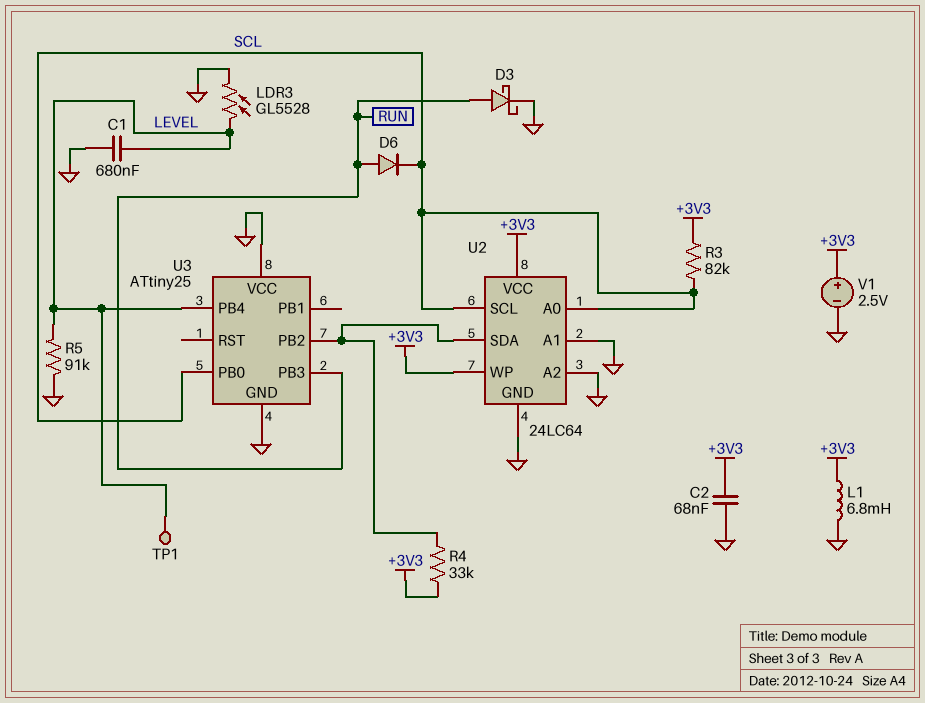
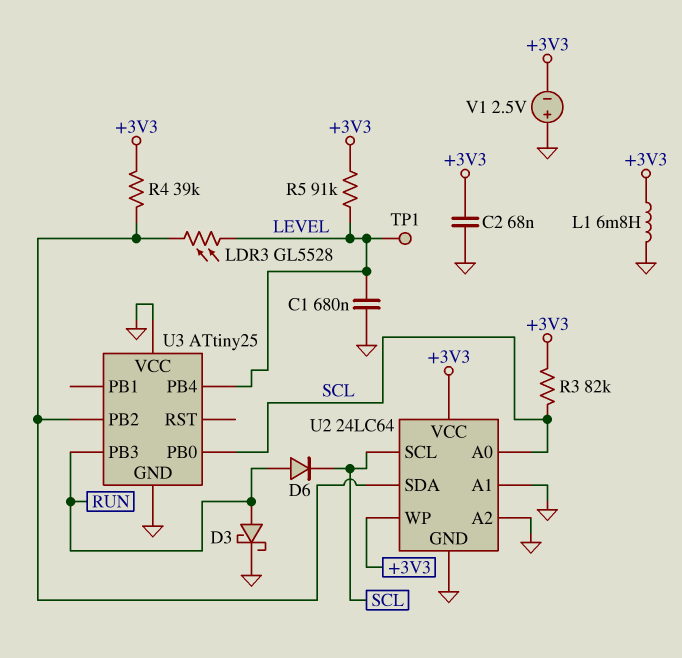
LDR3: GL5528 (GND, LEVEL) -> GL5528 (LEVEL, U2/SDA)
R4: 33k (+3V3, U2/SDA) -> 39k (+3V3, U2/SDA)
R5: 91k (GND, LEVEL) -> 91k (+3V3, LEVEL)
V1: 2.5V (plus +3V3, minus GND) -> 2.5V (plus GND, minus +3V3)

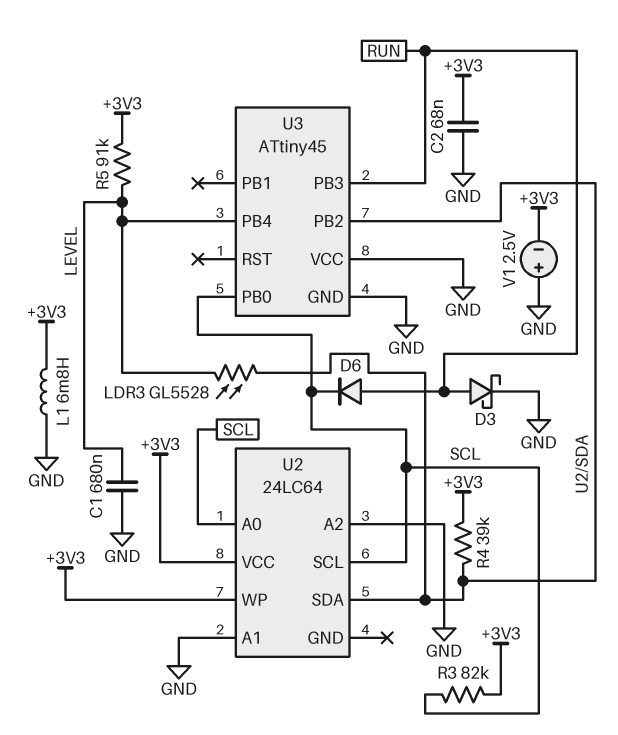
TP1: test point (LEVEL) -> none
U2 pin GND: GND -> none
U3: ATtiny25 -> ATtiny45

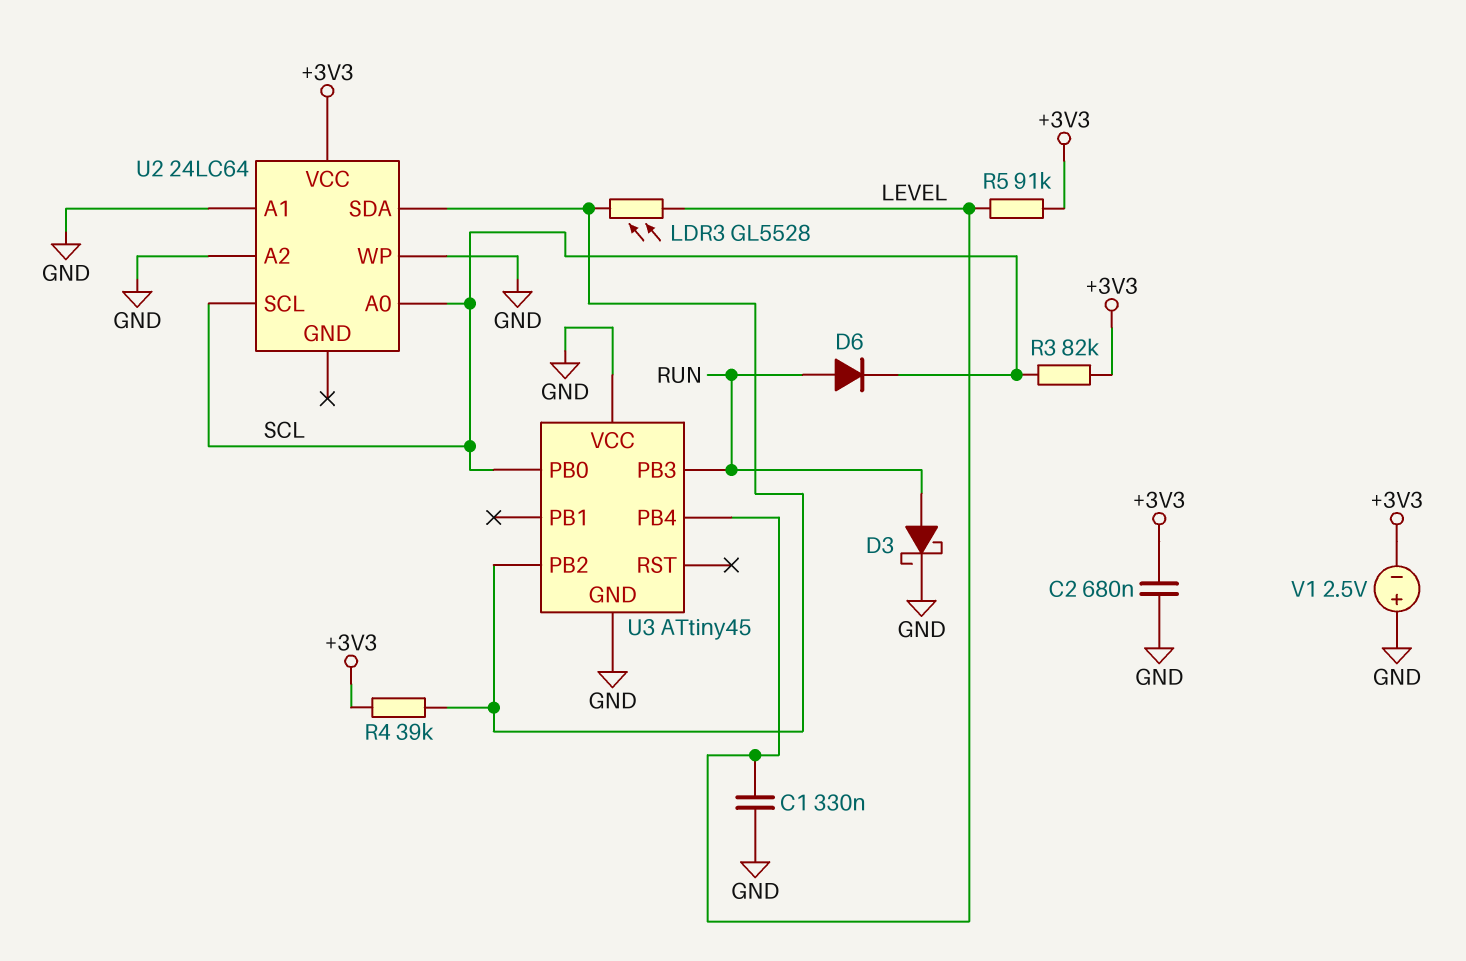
C1: 680nF (GND, LEVEL) -> 330nF (GND, LEVEL)
C2: 68nF (+3V3, GND) -> 680nF (+3V3, GND)
L1: 6.8mH (+3V3, GND) -> none
U2 pin WP: +3V3 -> GND

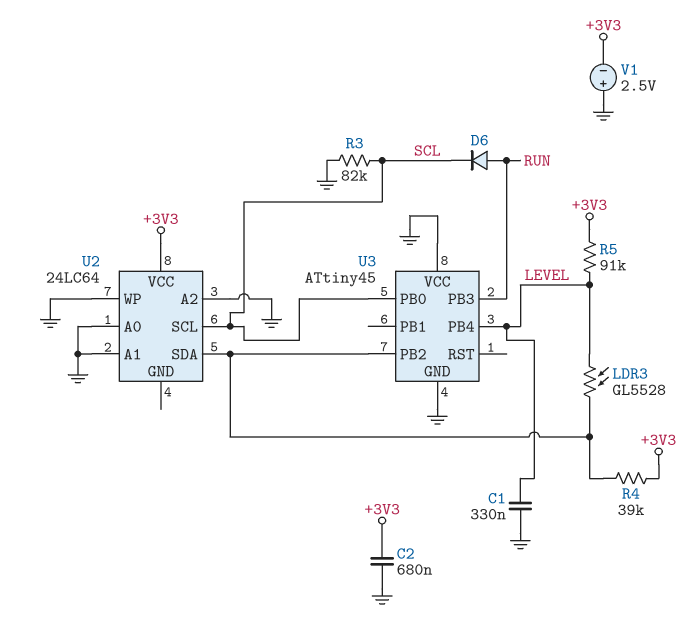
D3: schottky (A RUN, K GND) -> none
R3: 82k (+3V3, SCL) -> 82k (GND, SCL)
U2 pin A0: SCL -> GND

